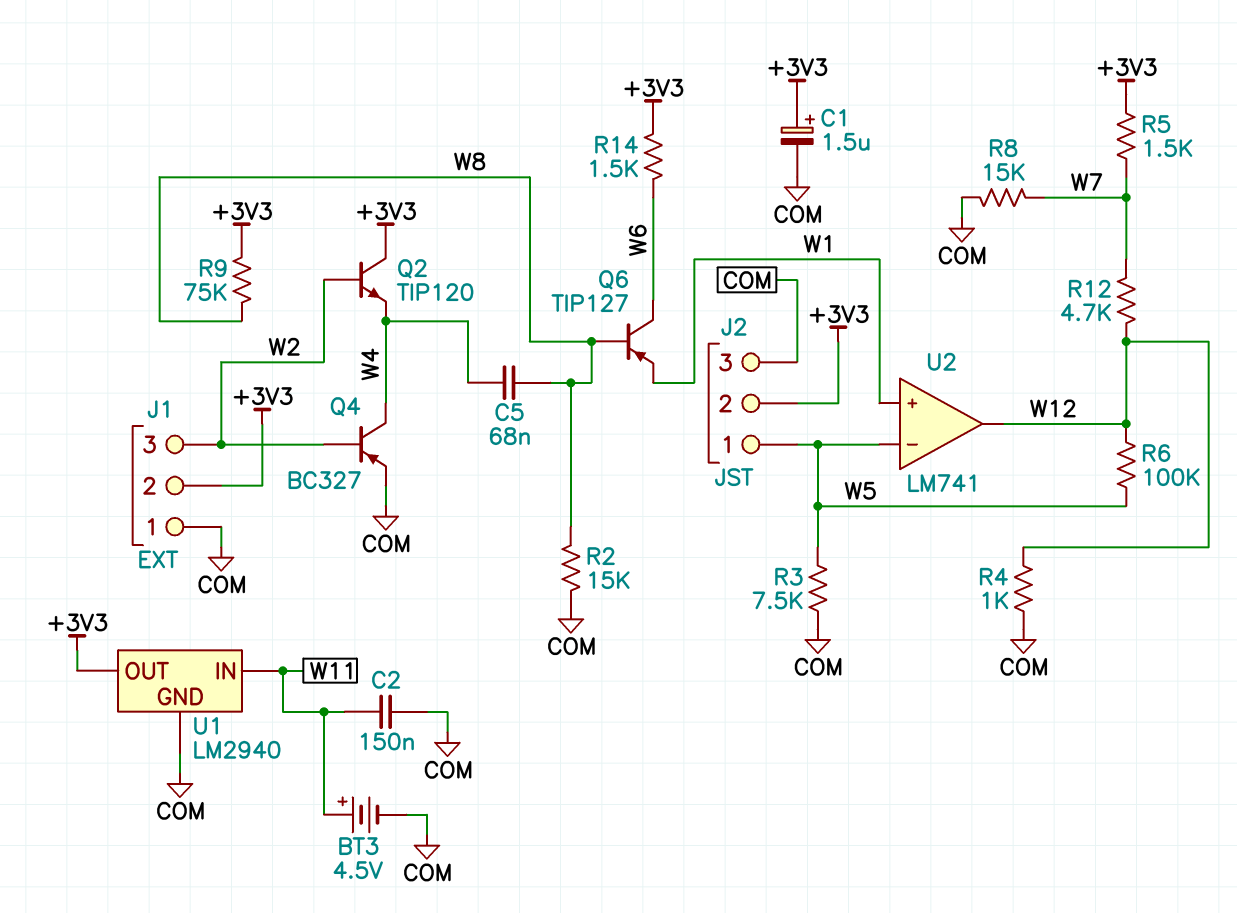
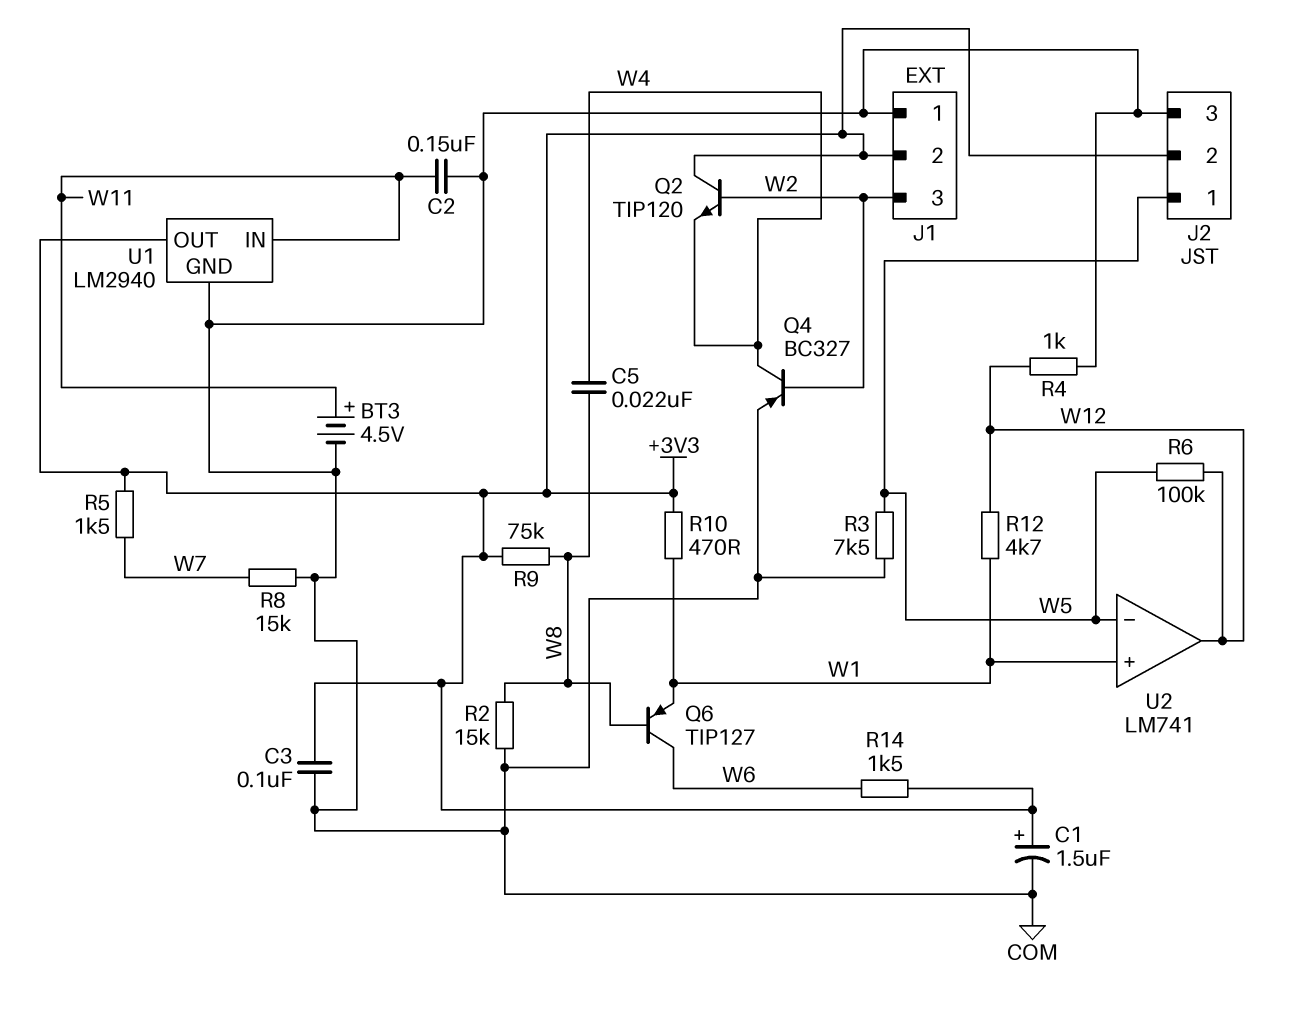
C3: none -> 100nF (+3V3, COM)
C5: 68nF (W4, W8) -> 22nF (W4, W8)
R10: none -> 470 (+3V3, W1)
R12: 4.7k (W7, W12) -> 4.7k (W1, W12)

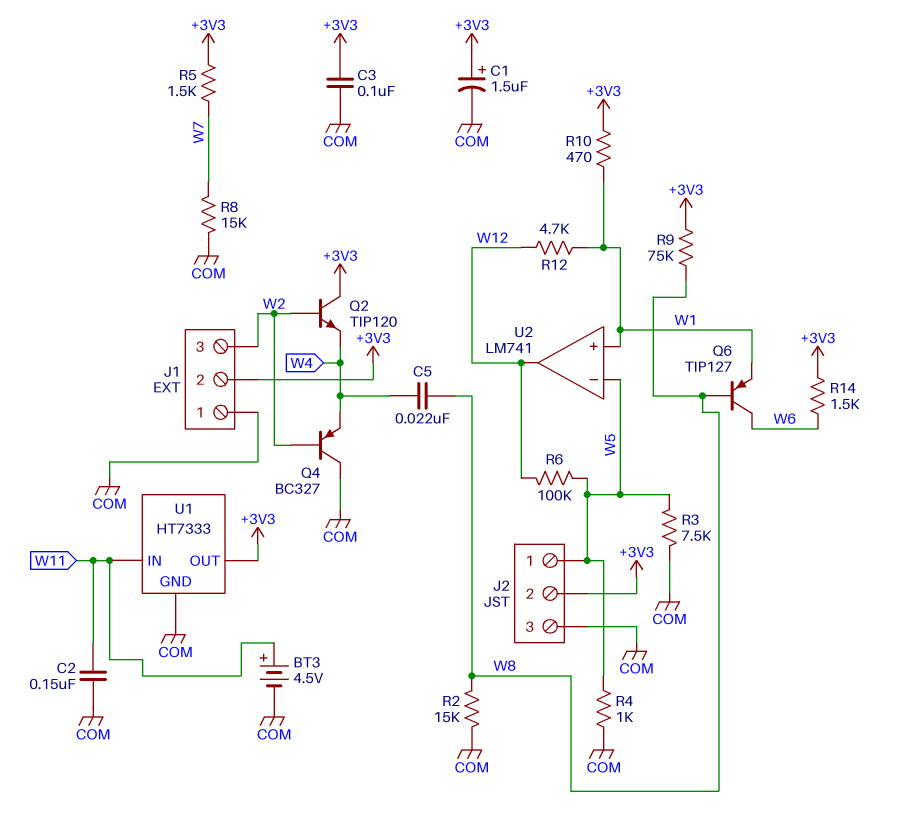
Q4: PNP BC327 (B W2, C W4, E COM) -> PNP BC327 (B W2, C COM, E W4)
R4: 1k (COM, W12) -> 1k (COM, W5)
U1: LM2940 -> HT7333

